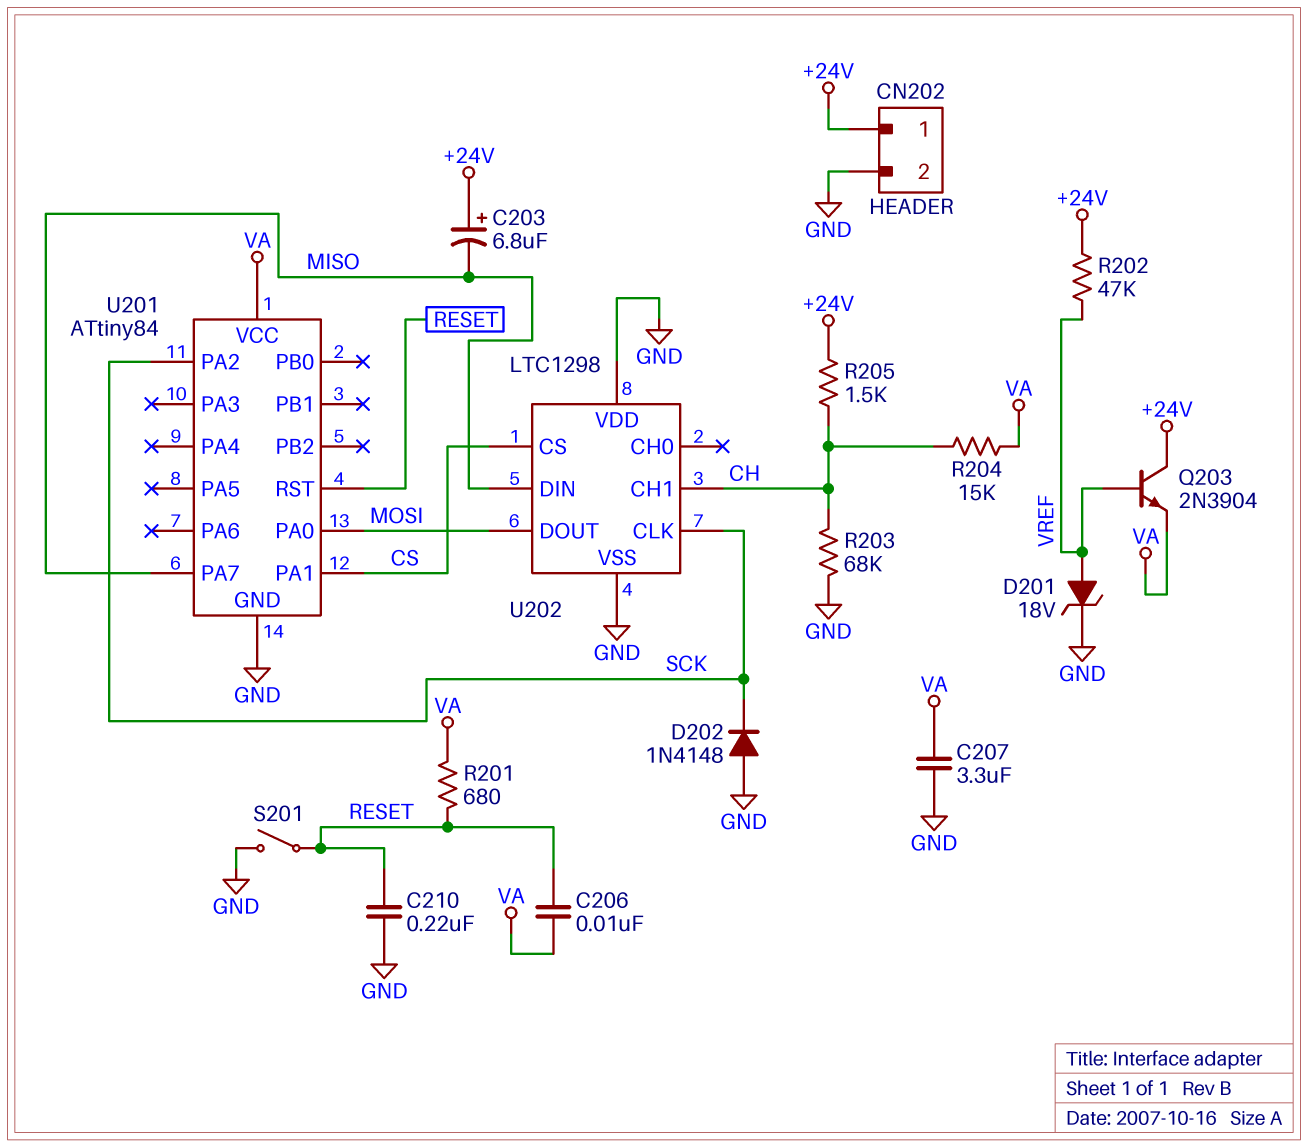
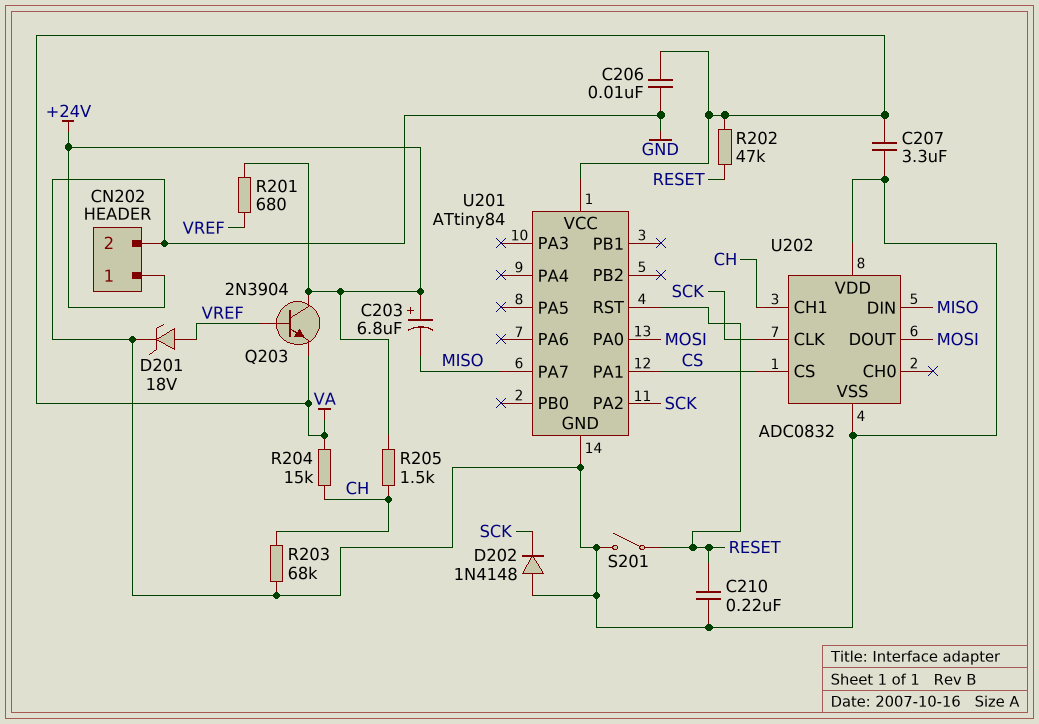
C206: 10nF (RESET, VA) -> 10nF (GND, VA)
R201: 680 (RESET, VA) -> 680 (+24V, VREF)
R202: 47k (+24V, VREF) -> 47k (RESET, VA)
U202: LTC1298 -> ADC0832

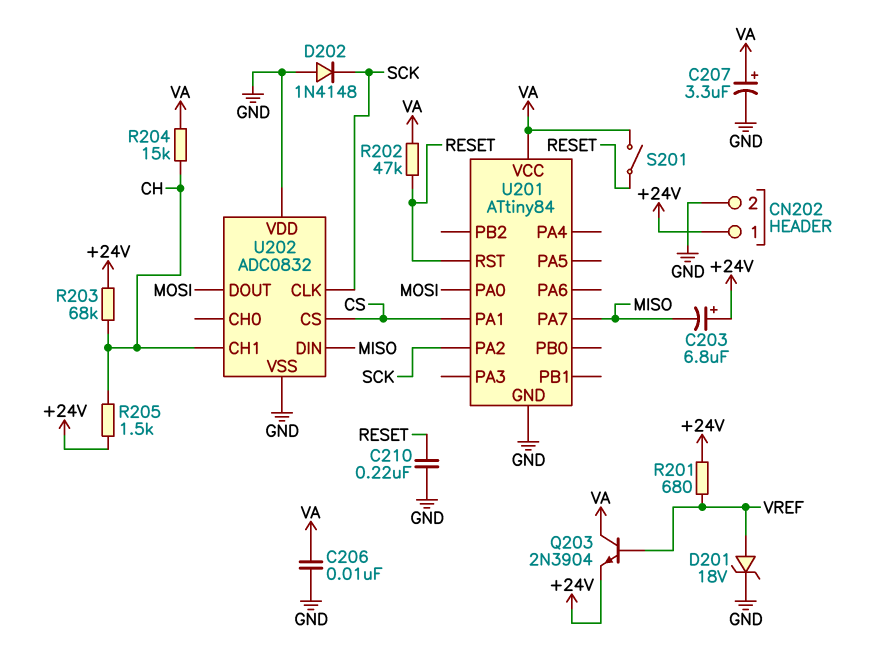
C207: 3.3uF (GND, VA) -> 3.3uF (plus VA, minus GND)
Q203: NPN 2N3904 (B VREF, C +24V, E VA) -> NPN 2N3904 (B VREF, C VA, E +24V)
R203: 68k (CH, GND) -> 68k (+24V, CH)
S201: switch (GND, RESET) -> switch (RESET, VA)

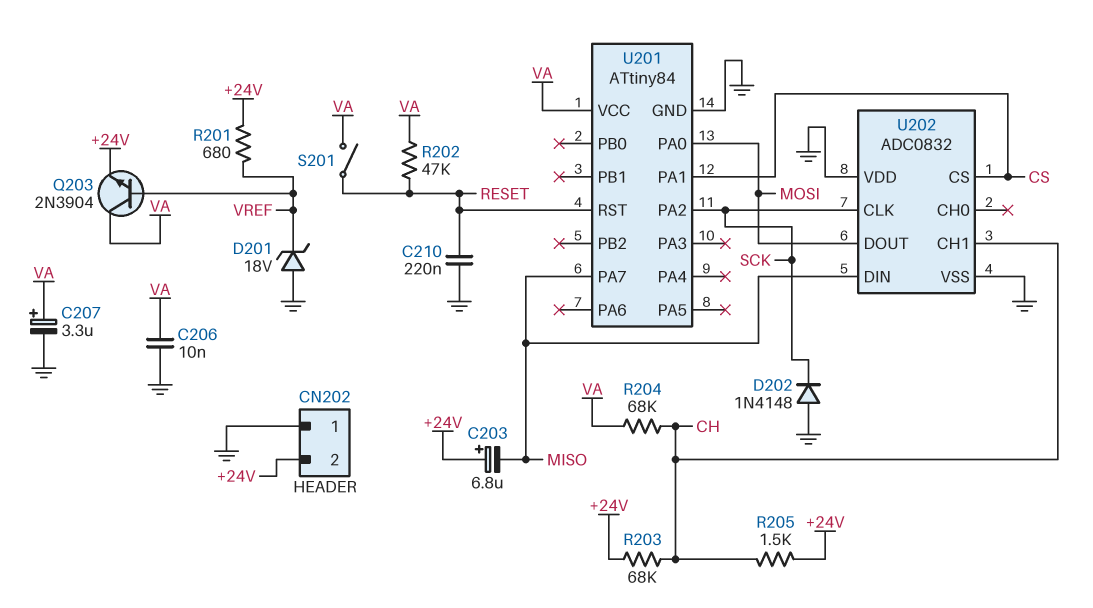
CN202 pin 1: +24V -> GND
CN202 pin 2: GND -> +24V
D201: zener 18V (A VREF, K GND) -> zener 18V (A GND, K VREF)
R204: 15k (CH, VA) -> 68k (CH, VA)

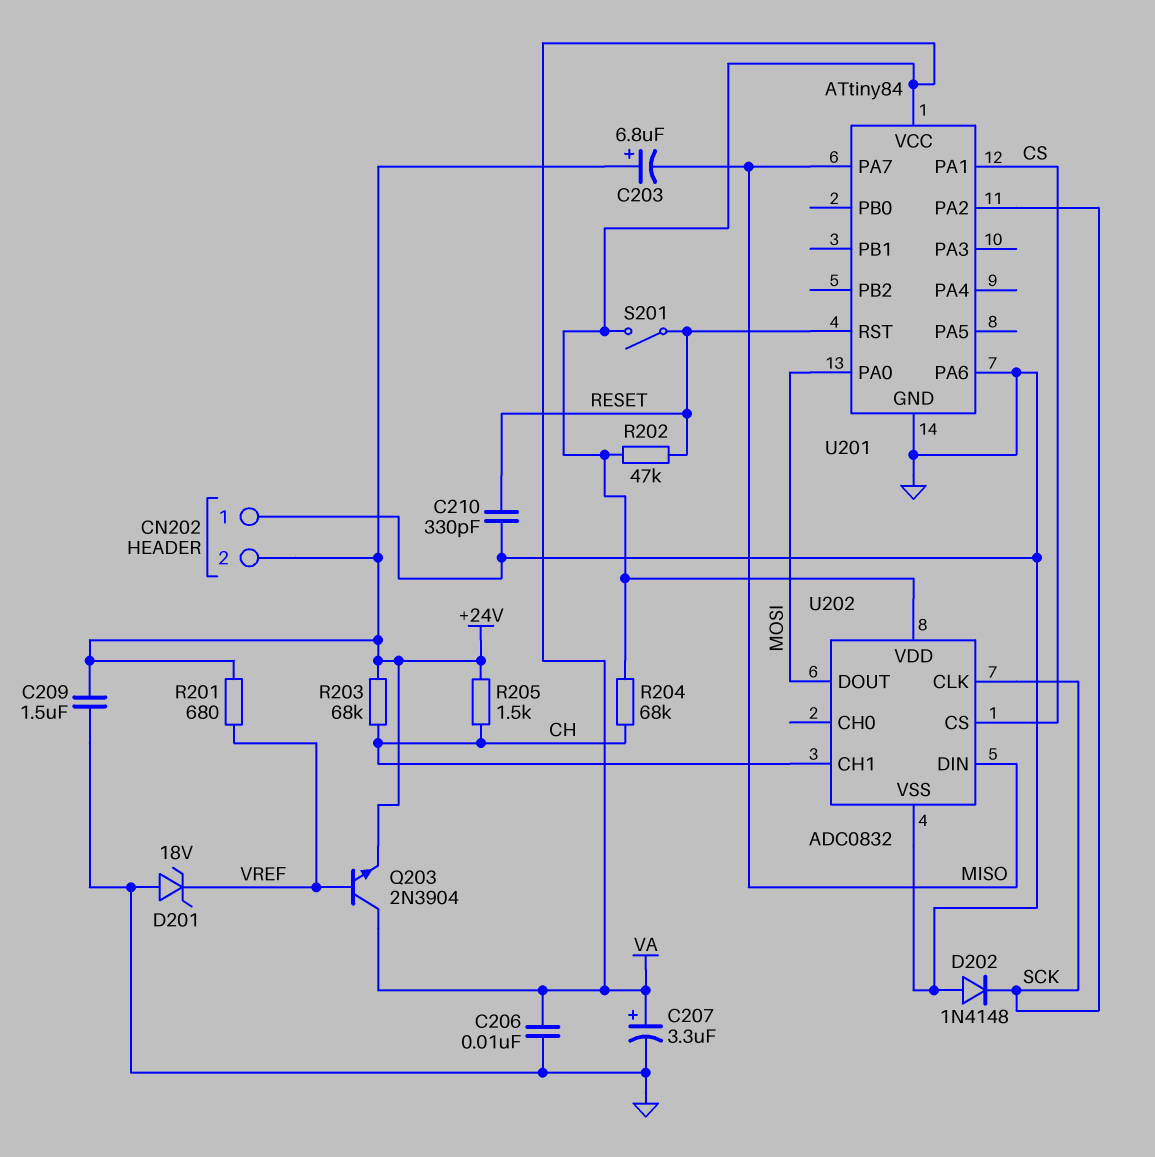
C209: none -> 1.5uF (+24V, GND)
C210: 220nF (GND, RESET) -> 330pF (GND, RESET)
U201 pin PA6: none -> GND
U202 pin VDD: GND -> VA

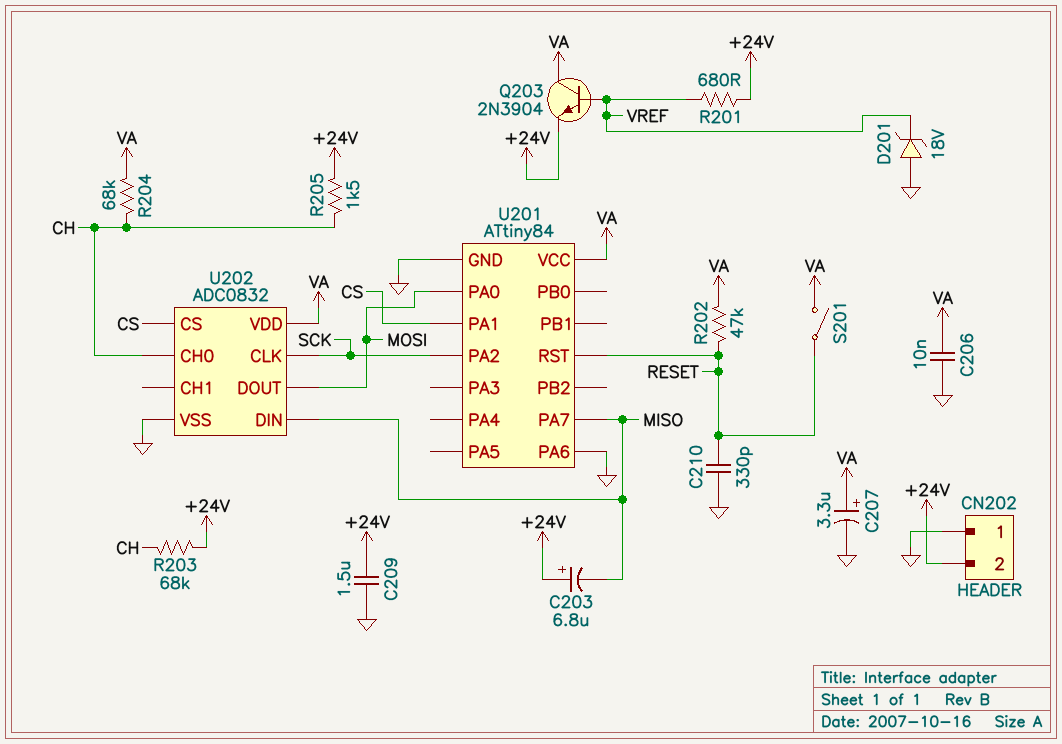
D202: diode 1N4148 (A GND, K SCK) -> none
U202 pin CH0: none -> CH
U202 pin CH1: CH -> none

